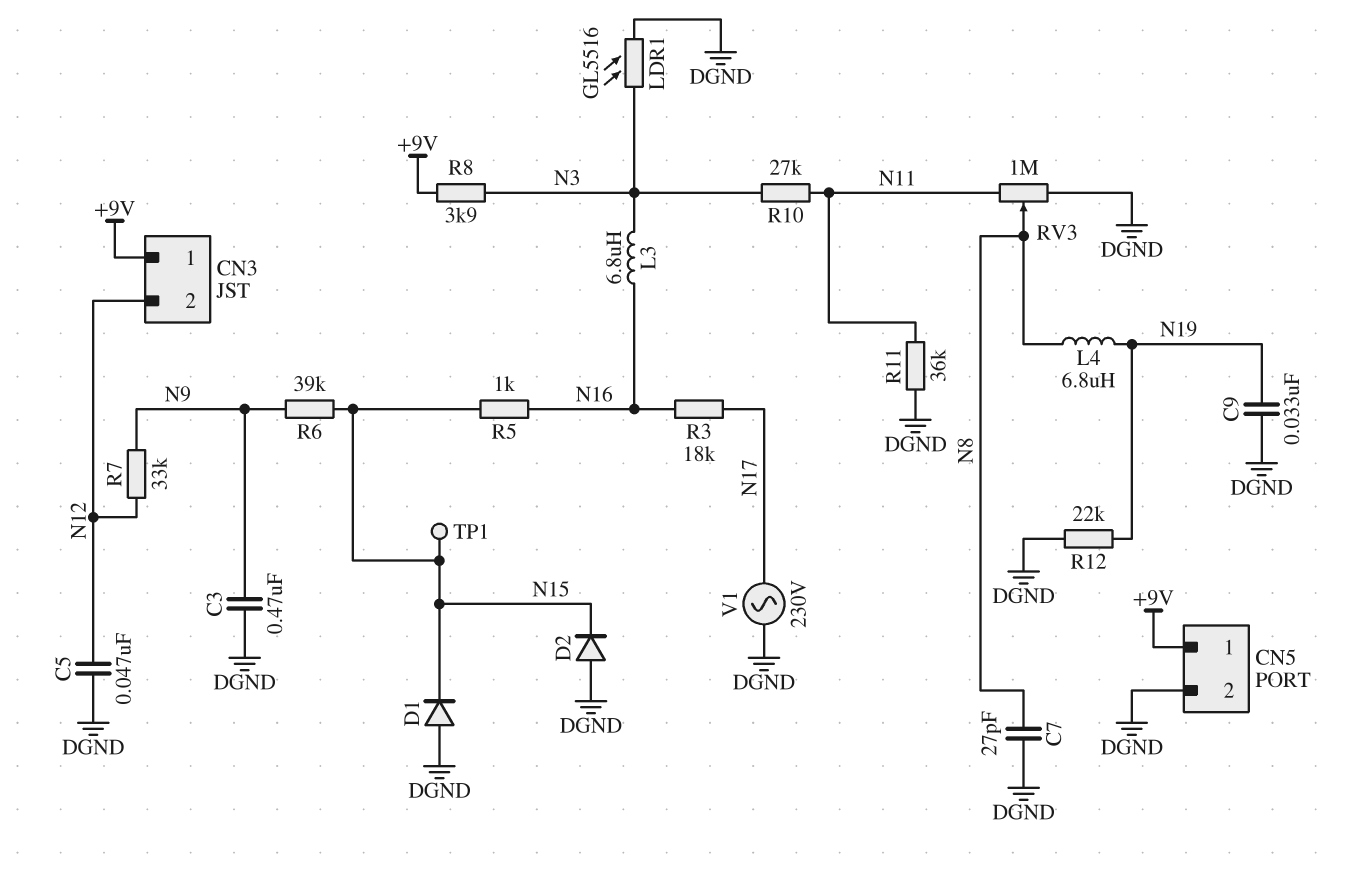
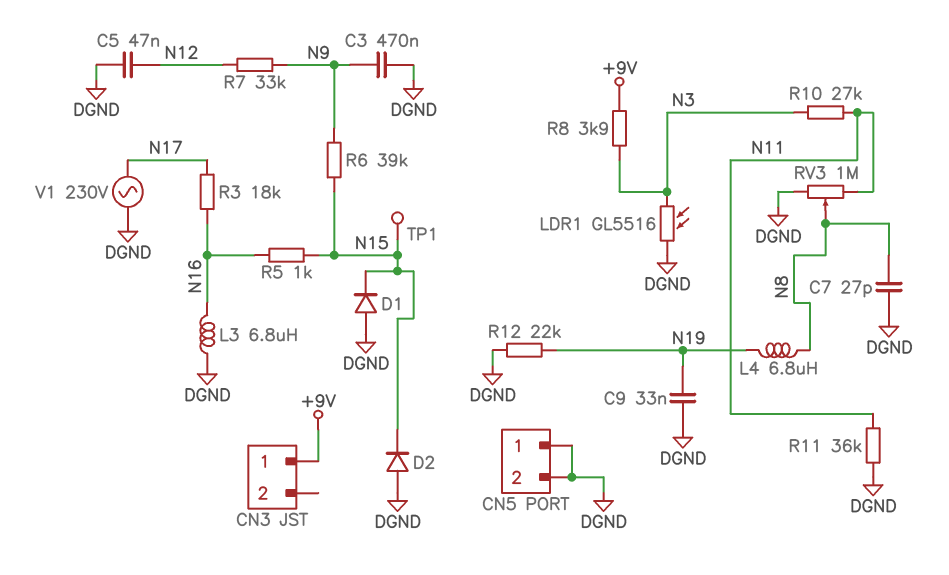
CN3 pin 2: N12 -> none
CN5 pin 1: +9V -> DGND
L3: 6.8uH (N3, N16) -> 6.8uH (DGND, N16)

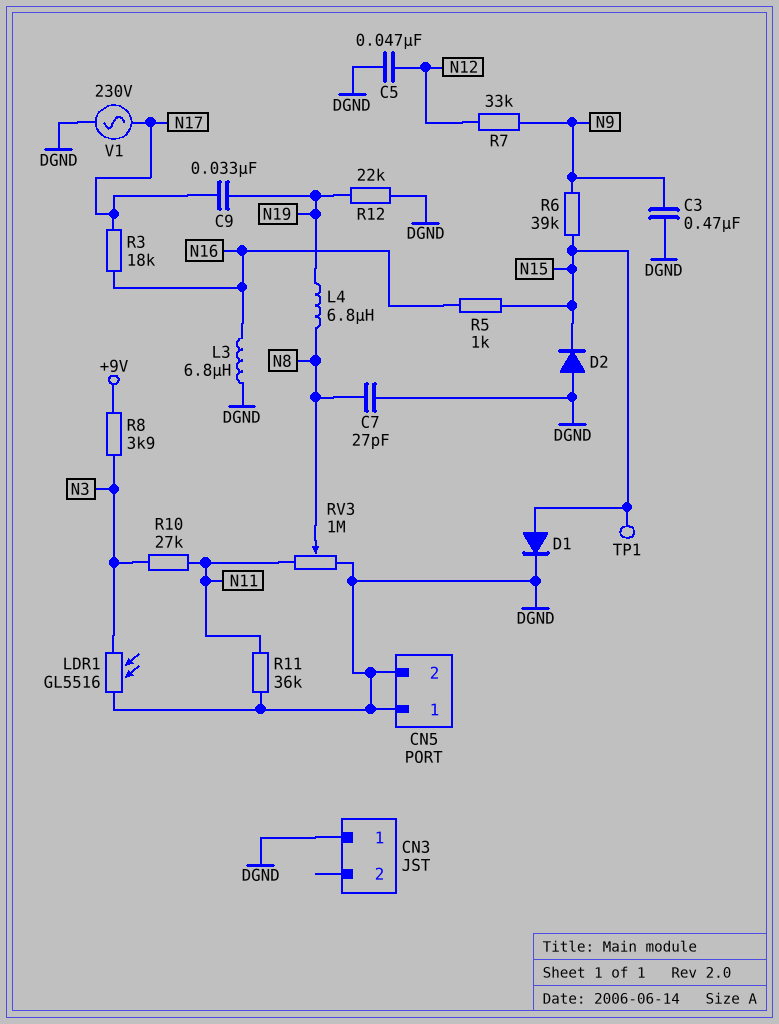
C9: 33nF (DGND, N19) -> 33nF (N17, N19)
CN3 pin 1: +9V -> DGND
D1: diode (A DGND, K N15) -> diode (A N15, K DGND)

